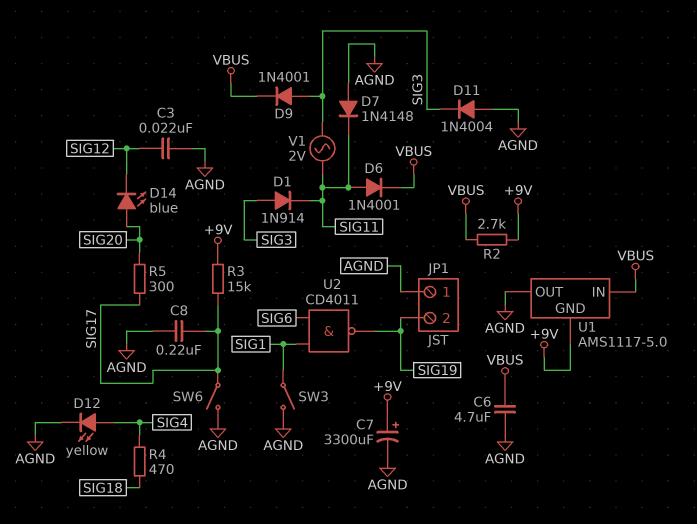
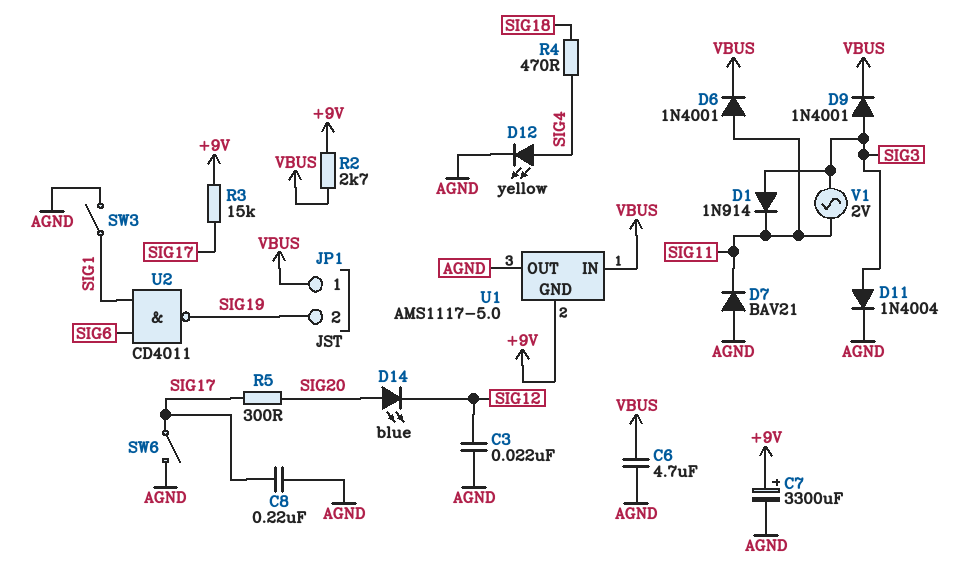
D7: diode 1N4148 (A AGND, K SIG11) -> diode BAV21 (A AGND, K SIG11)
D11: diode 1N4004 (A AGND, K SIG3) -> diode 1N4004 (A SIG3, K AGND)
JP1 pin 1: AGND -> VBUS

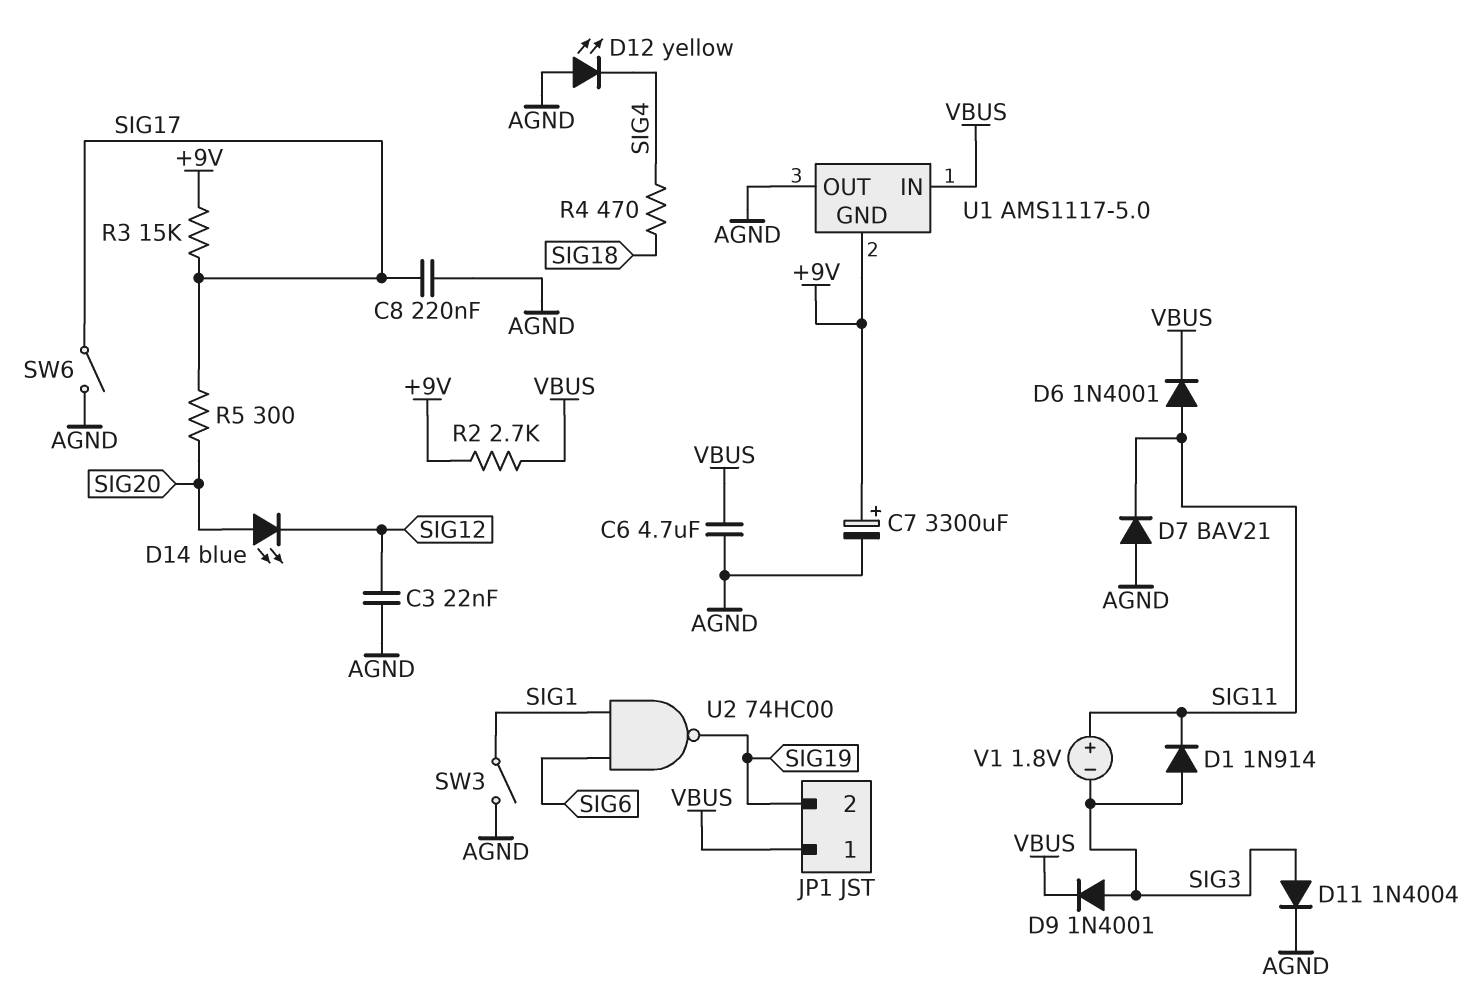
D12: LED yellow (A SIG4, K AGND) -> LED yellow (A AGND, K SIG4)
U2: NAND CD4011 (in SIG1, in SIG6, out SIG19) -> NAND 74HC00 (in SIG1, in SIG6, out SIG19)
V1: AC 2V (SIG3, SIG11) -> 1.8V (plus SIG11, minus SIG3)

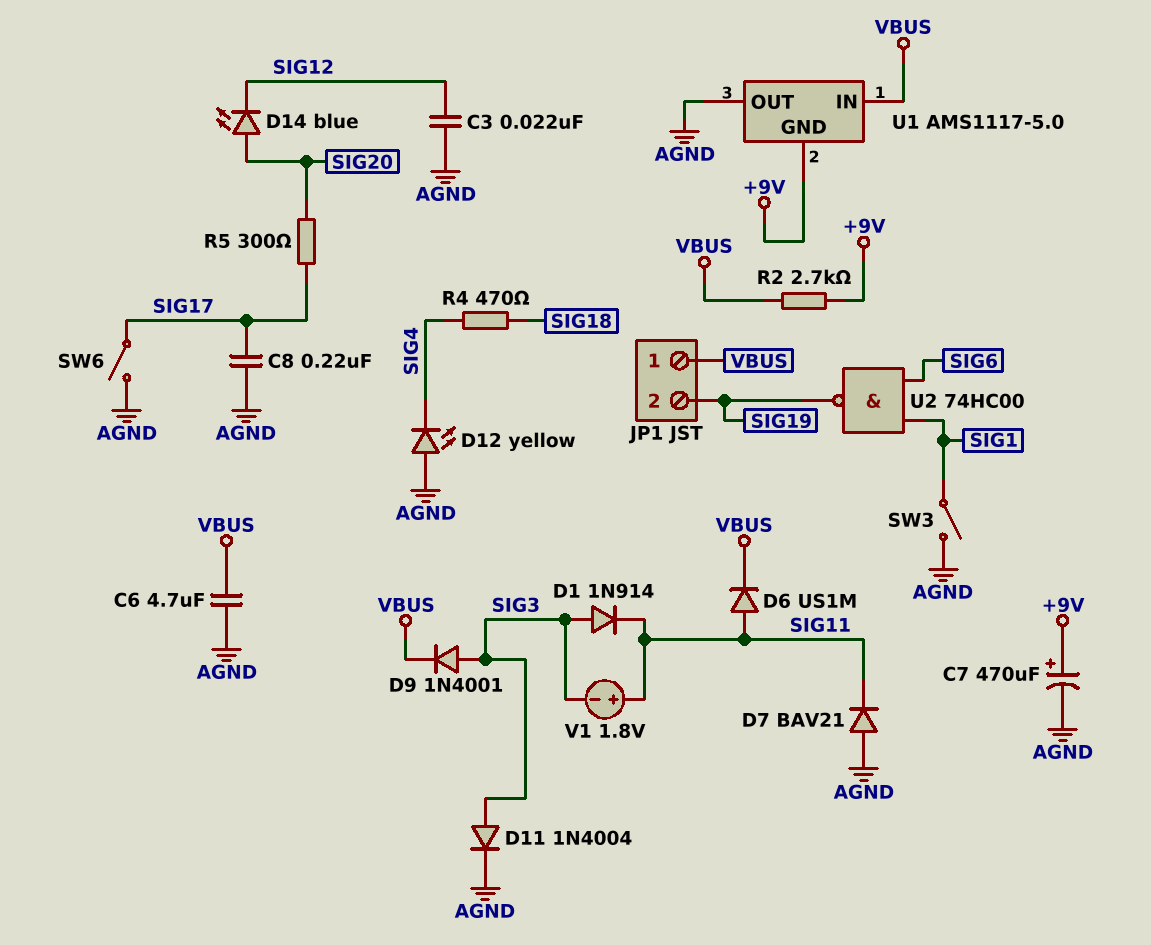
C7: 3300uF (plus +9V, minus AGND) -> 470uF (plus +9V, minus AGND)
D6: diode 1N4001 (A SIG11, K VBUS) -> diode US1M (A SIG11, K VBUS)
R3: 15k (+9V, SIG17) -> none

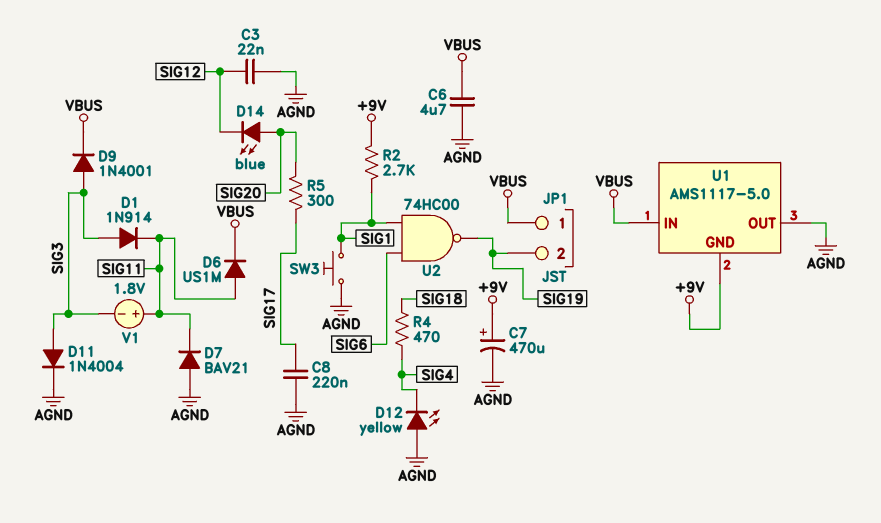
R2: 2.7k (+9V, VBUS) -> 2.7k (+9V, SIG1)
SW3: switch (AGND, SIG1) -> button (AGND, SIG1)
SW6: switch (AGND, SIG17) -> none

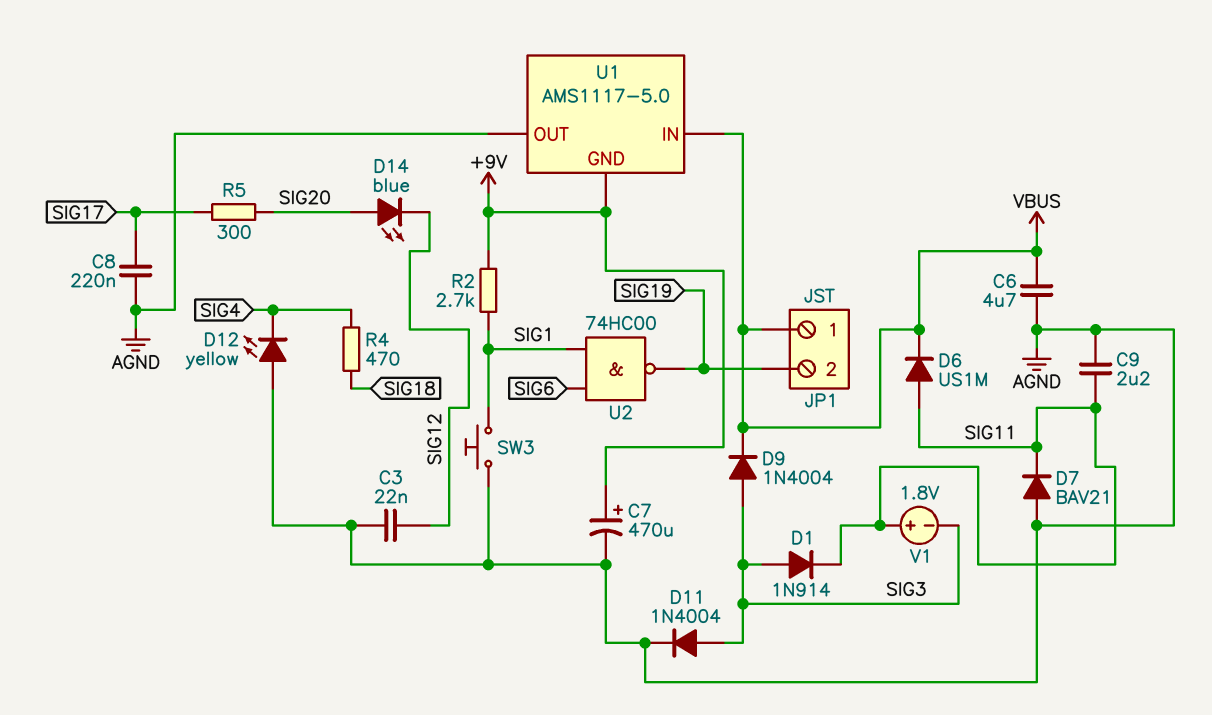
C9: none -> 2.2uF (AGND, SIG11)
D9: diode 1N4001 (A SIG3, K VBUS) -> diode 1N4004 (A SIG3, K VBUS)

